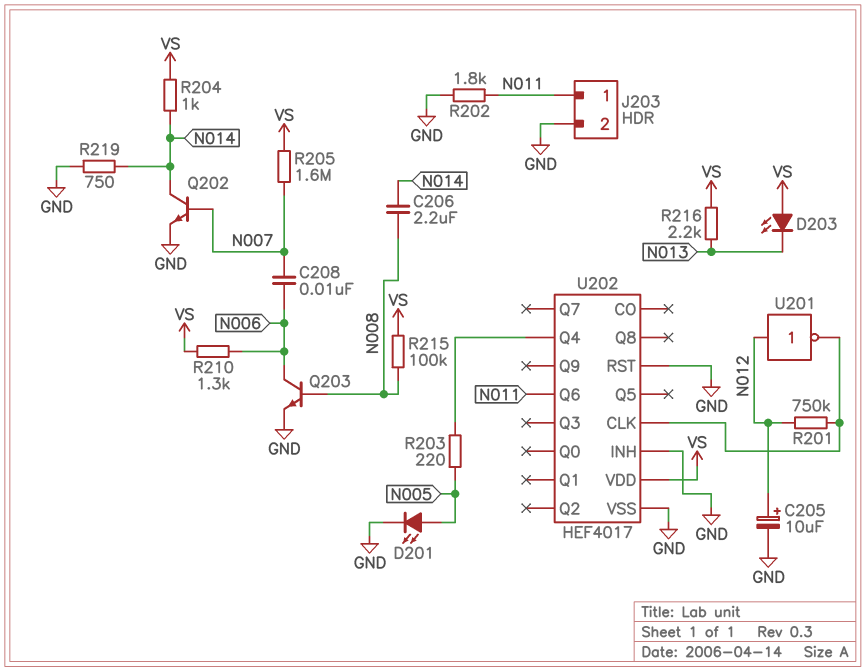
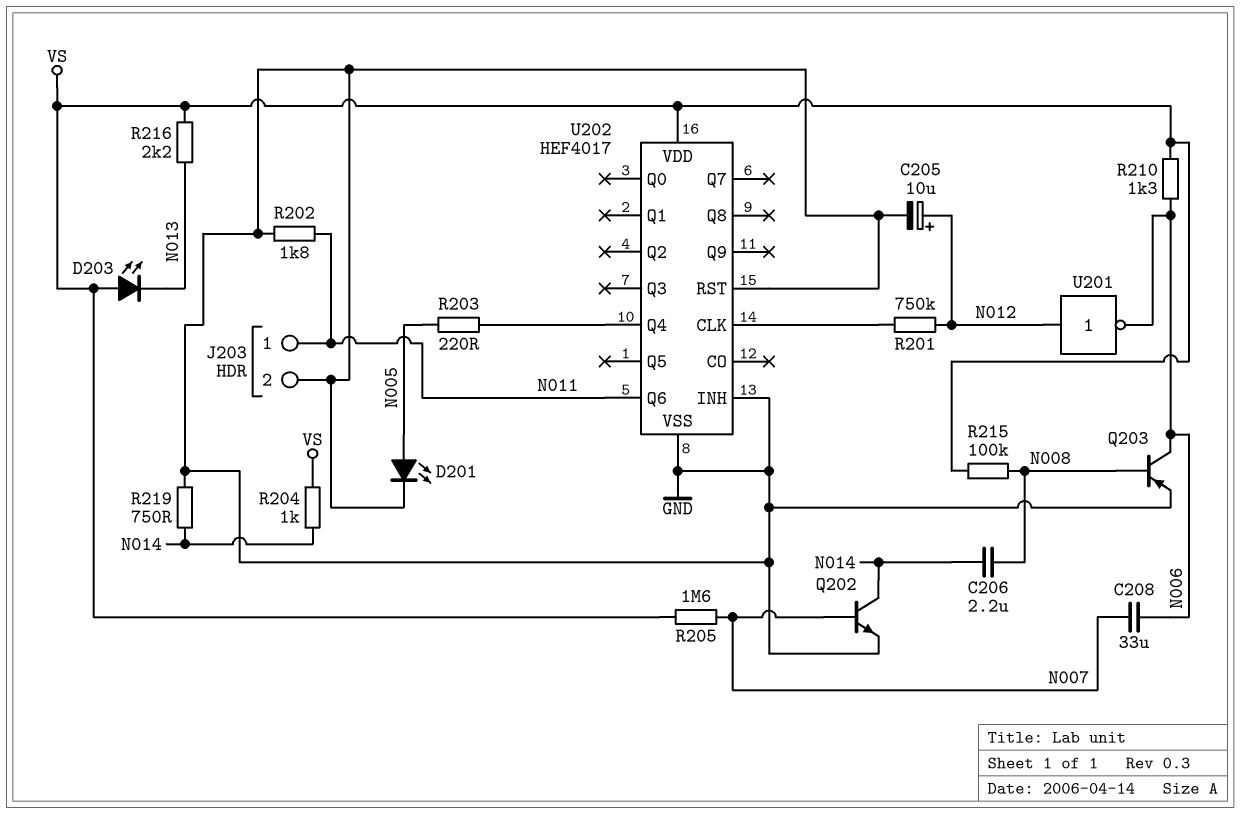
C208: 10nF (N006, N007) -> 33uF (N006, N007)
Q203: NPN (B N008, C N006, E GND) -> PNP (B N008, C N006, E GND)
U201: NOT (in N012, out U202/CLK) -> NOT (in N012, out N006)

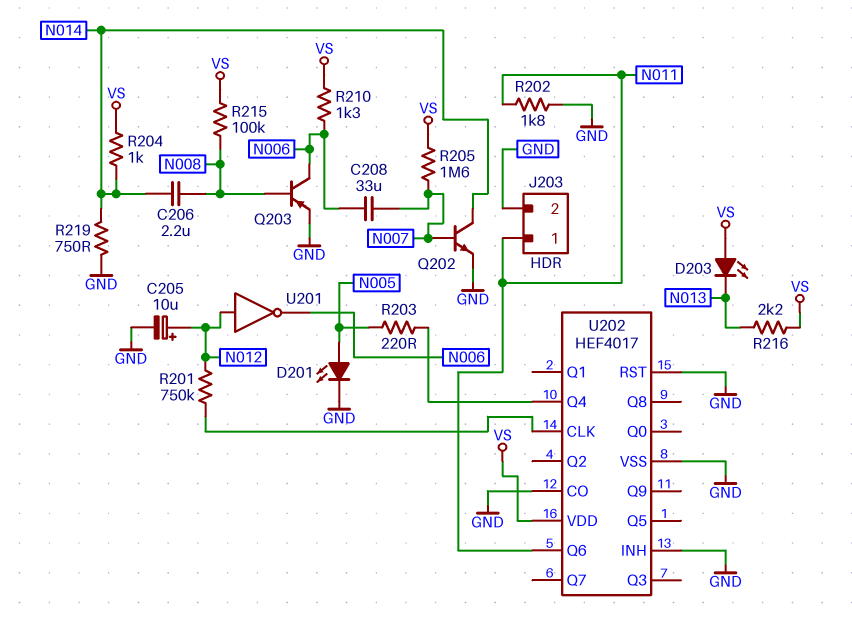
U202 pin CO: none -> GND

